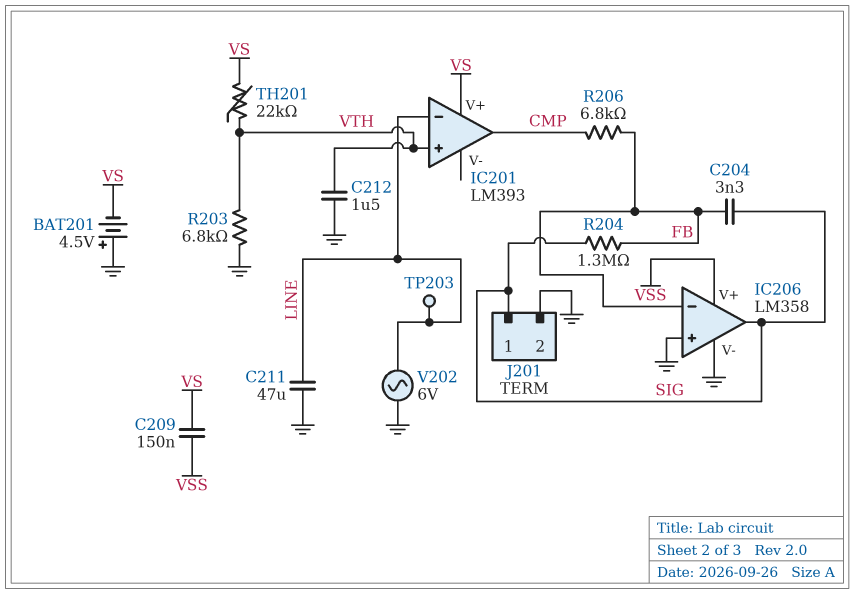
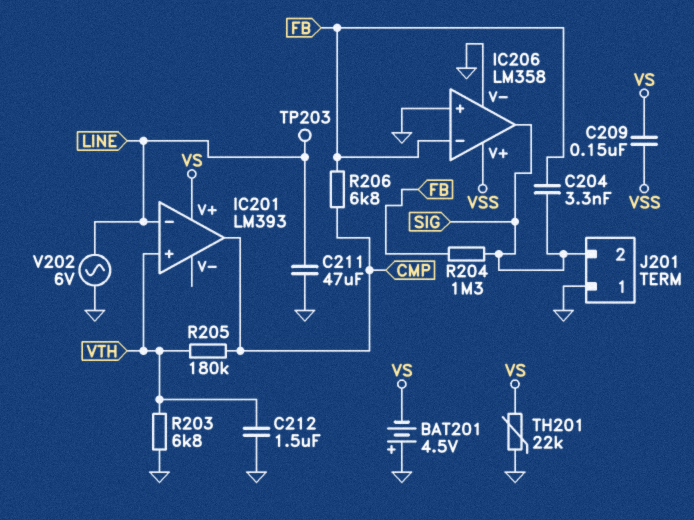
J201 pin 1: SIG -> GND
J201 pin 2: GND -> SIG
R205: none -> 180k (CMP, VTH)
TH201: 22k (VS, VTH) -> 22k (GND, VS)

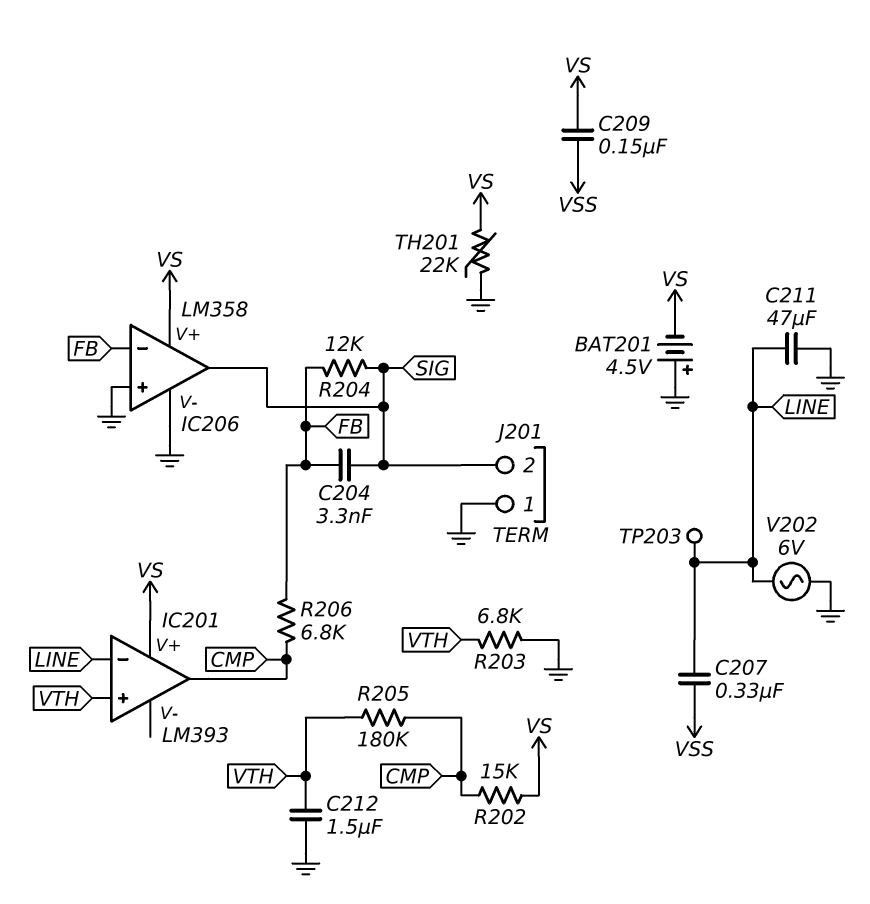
C207: none -> 330nF (LINE, VSS)
IC206 pin V+: VSS -> VS
R202: none -> 15k (CMP, VS)
R204: 1.3M (FB, SIG) -> 12k (FB, SIG)

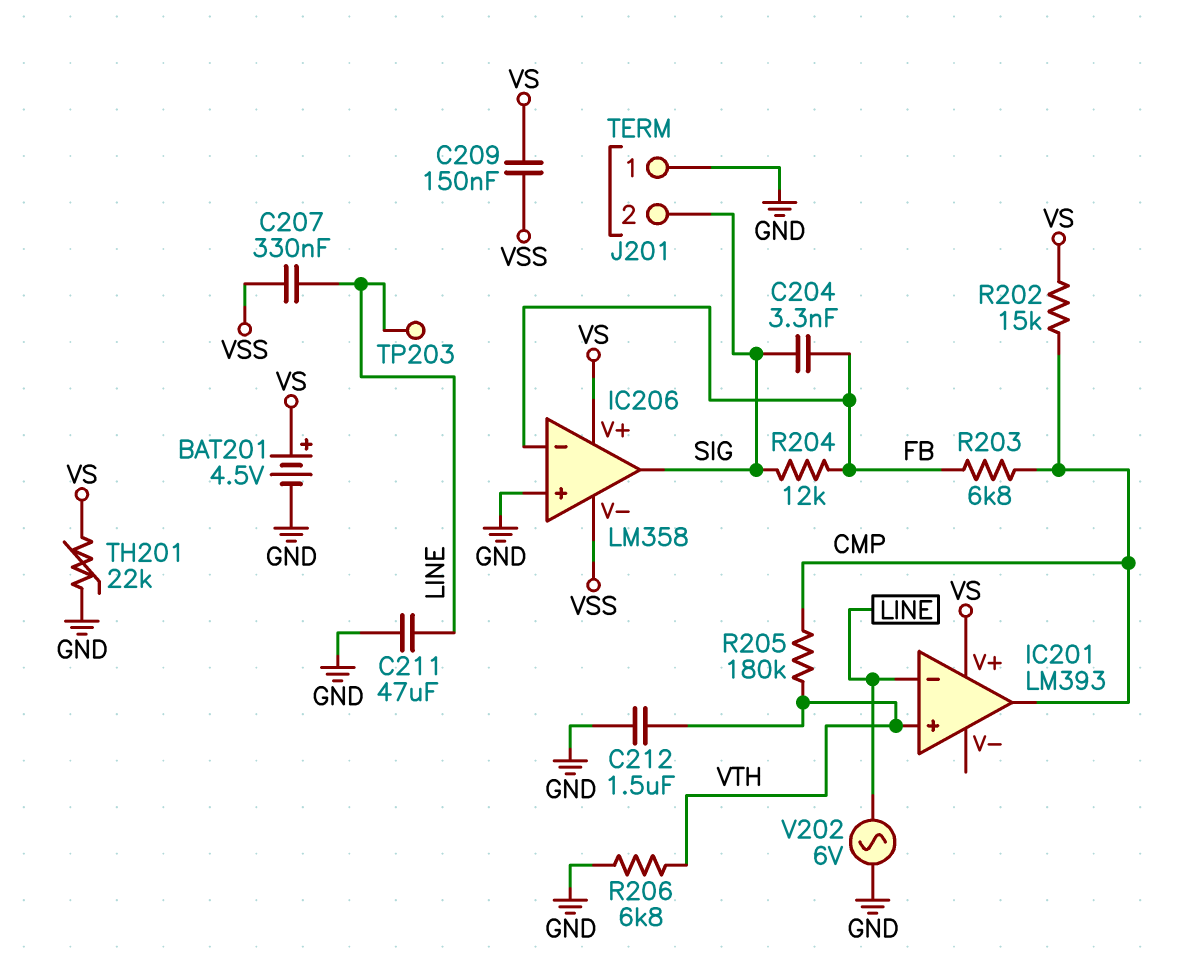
BAT201: 4.5V (plus GND, minus VS) -> 4.5V (plus VS, minus GND)
IC206 pin V-: GND -> VSS
R203: 6.8k (GND, VTH) -> 6.8k (CMP, FB)
R206: 6.8k (CMP, FB) -> 6.8k (GND, VTH)

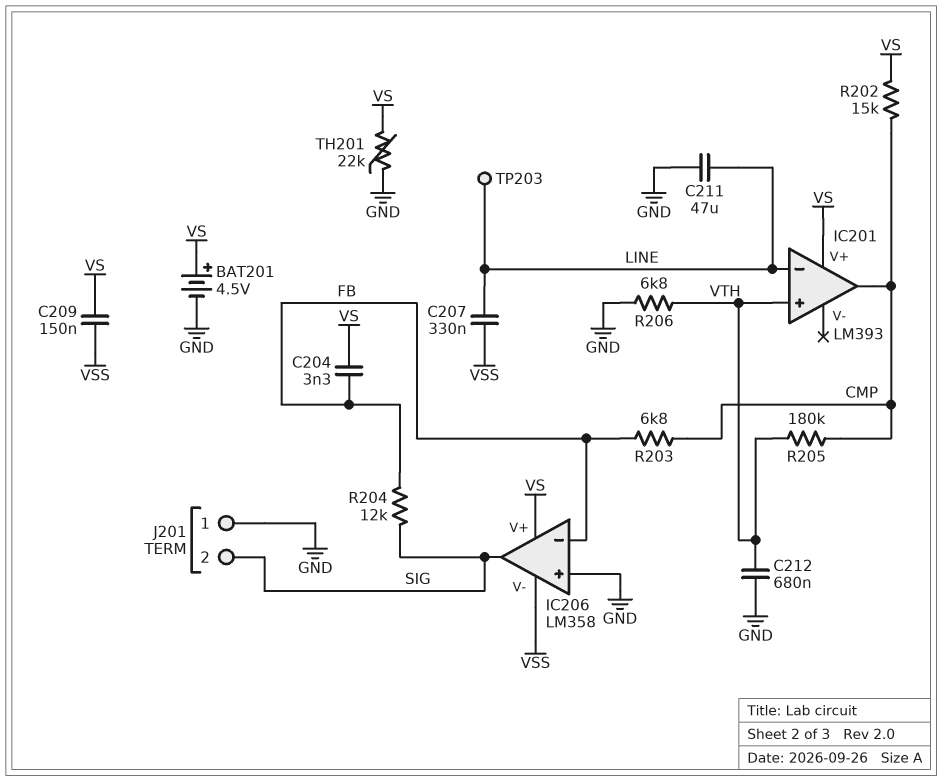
C204: 3.3nF (FB, SIG) -> 3.3nF (FB, VS)
C212: 1.5uF (GND, VTH) -> 680nF (GND, VTH)
V202: AC 6V (GND, LINE) -> none

